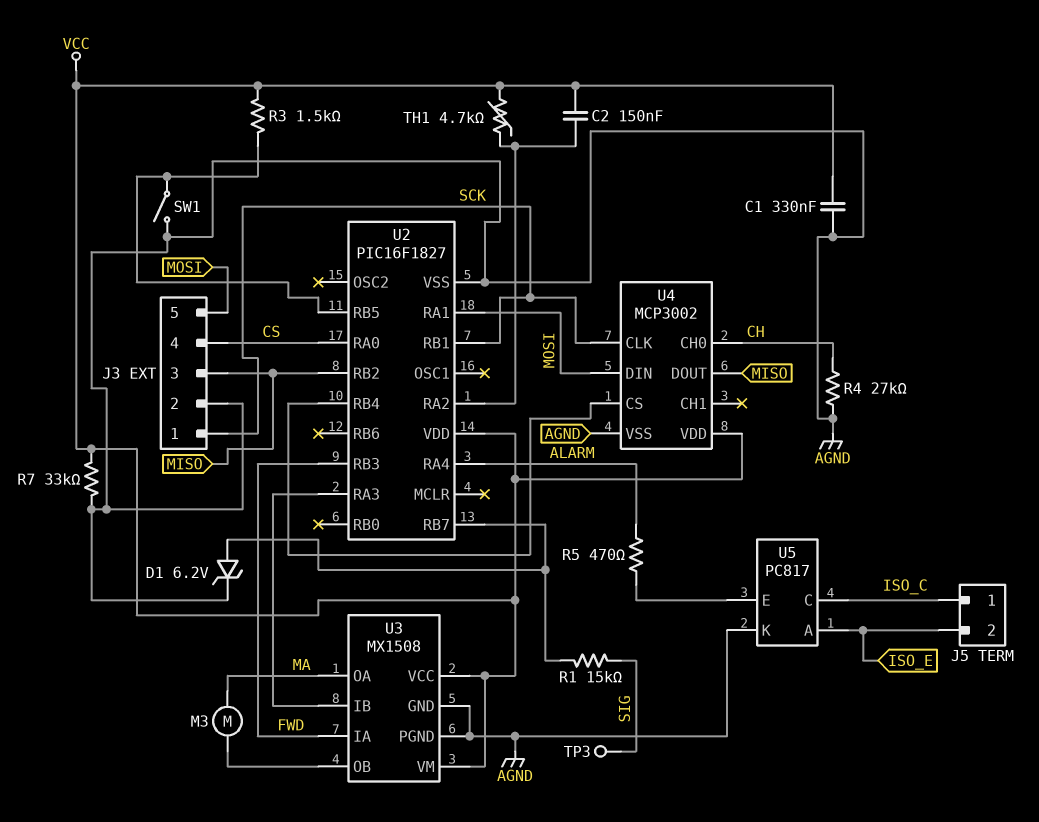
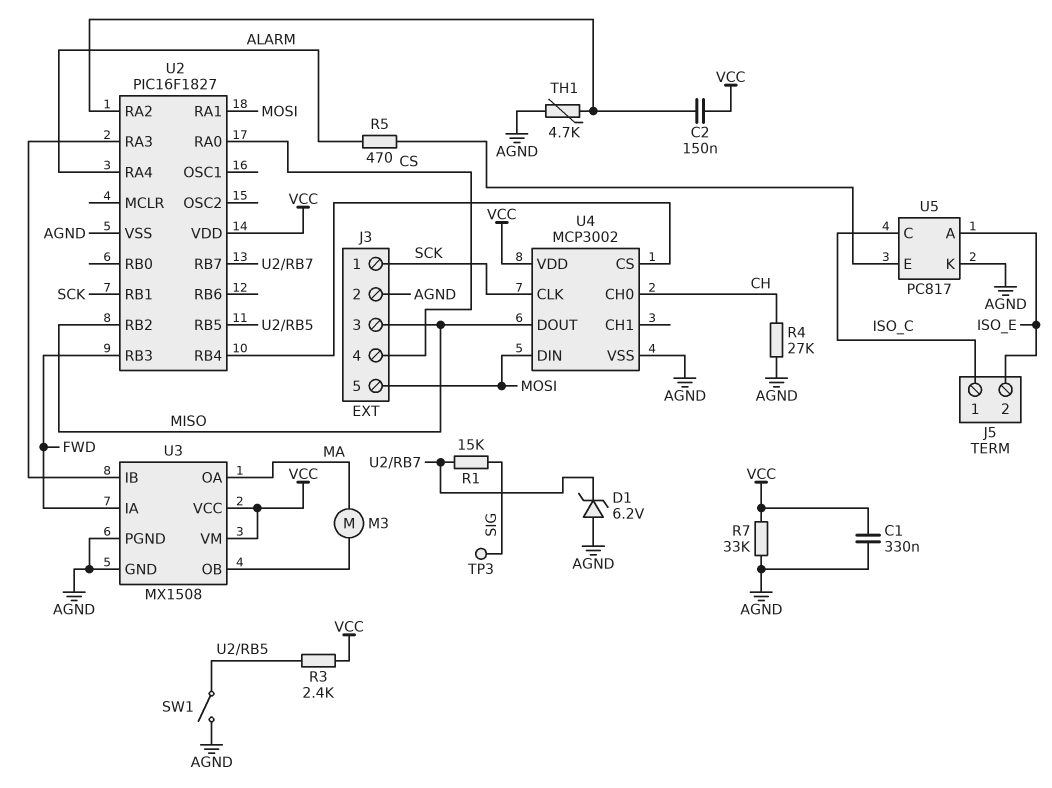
D1: zener 6.2V (A U2/RB7, K AGND) -> zener 6.2V (A AGND, K U2/RB7)
R3: 1.5k (U2/RB5, VCC) -> 2.4k (U2/RB5, VCC)
TH1: 4.7k (U2/RA2, VCC) -> 4.7k (AGND, U2/RA2)

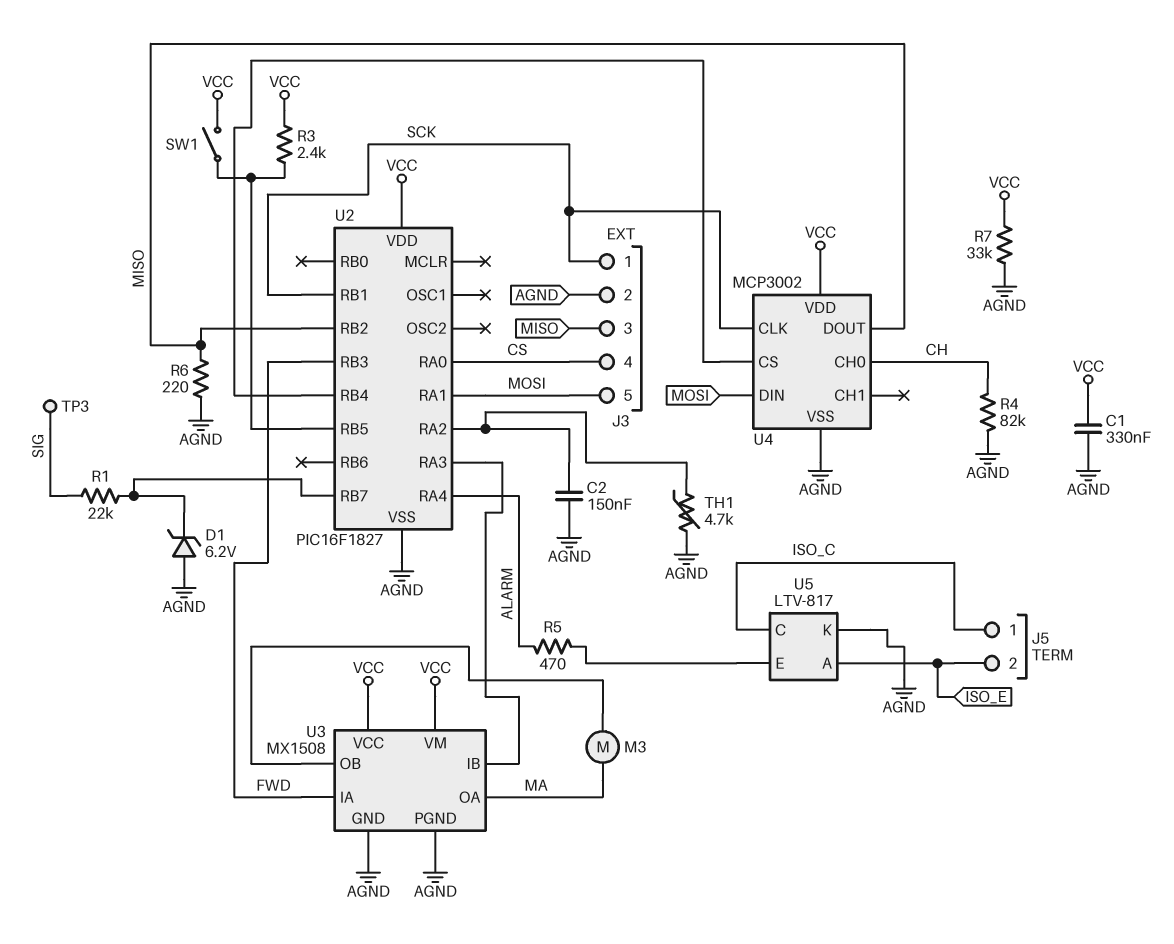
C2: 150nF (U2/RA2, VCC) -> 150nF (AGND, U2/RA2)
R1: 15k (SIG, U2/RB7) -> 22k (SIG, U2/RB7)
R4: 27k (AGND, CH) -> 82k (AGND, CH)
R6: none -> 220 (AGND, MISO)
SW1: switch (AGND, U2/RB5) -> switch (U2/RB5, VCC)
U5: PC817 -> LTV-817

